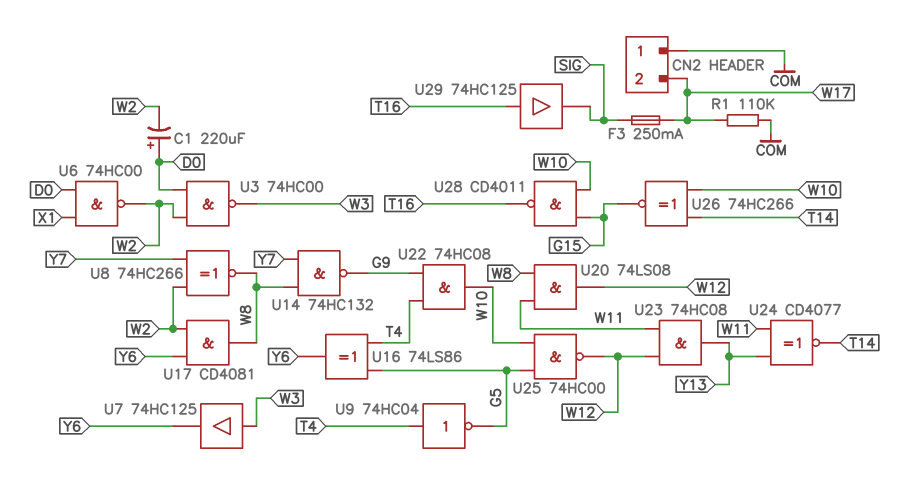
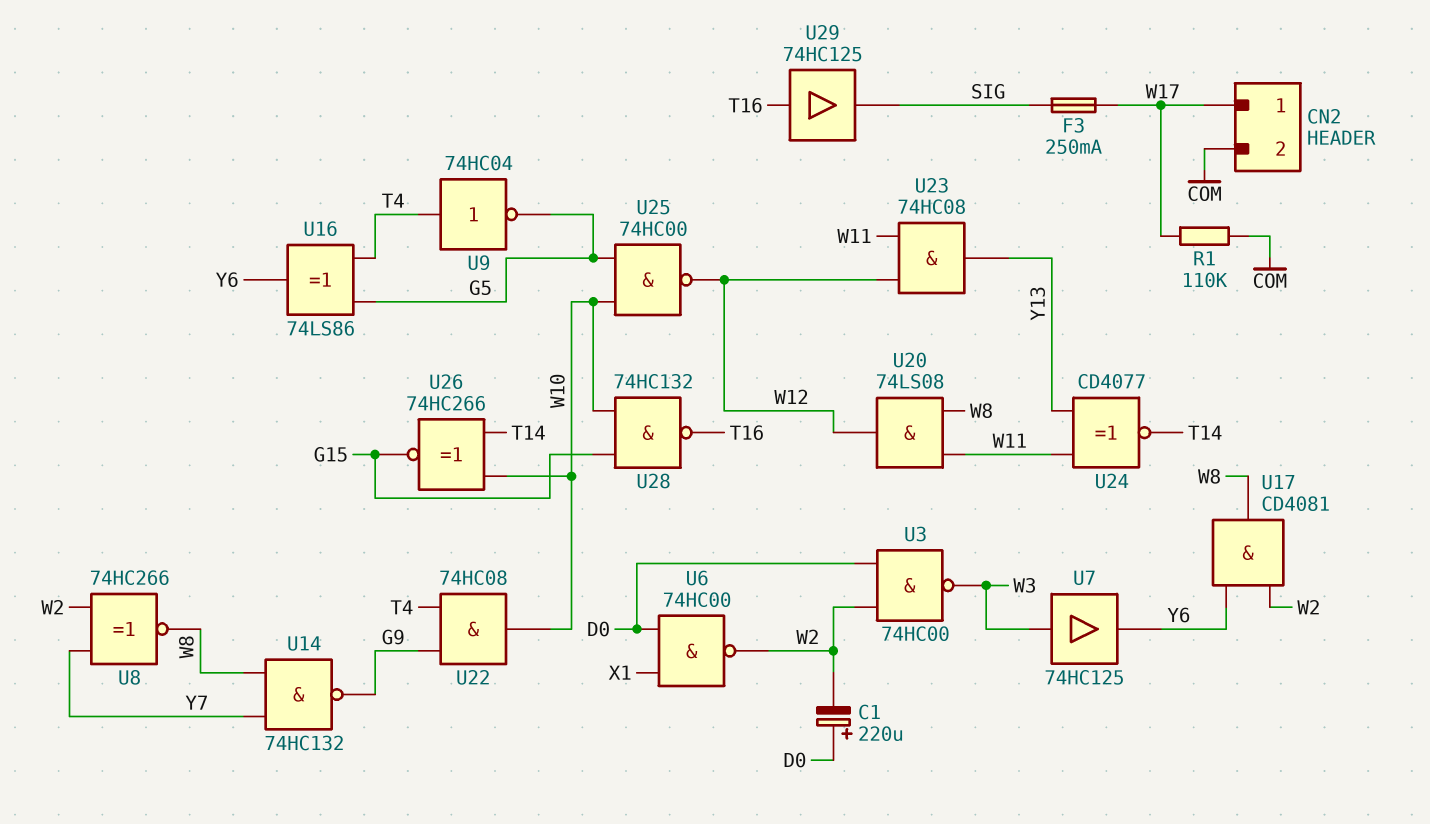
CN2 pin 1: COM -> W17
CN2 pin 2: W17 -> COM
U28: NAND CD4011 (in G15, in W10, out T16) -> NAND 74HC132 (in G15, in W10, out T16)

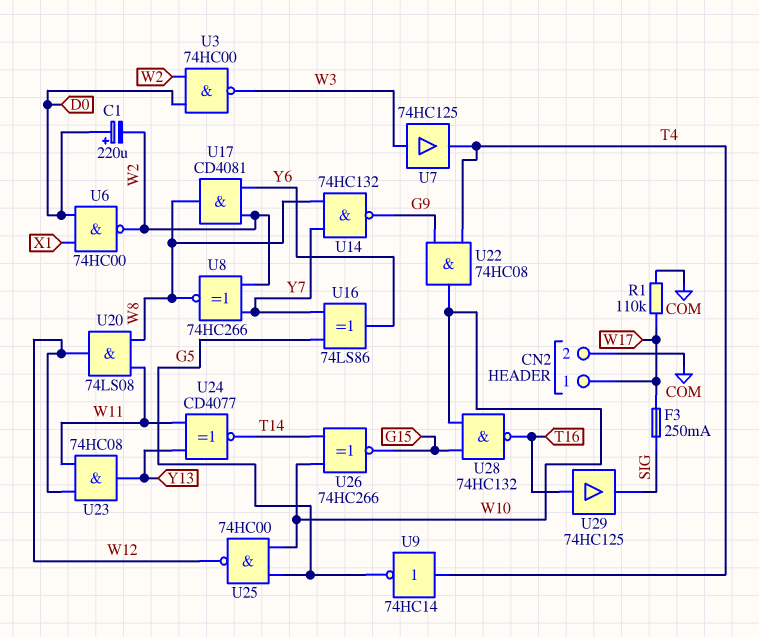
U7: buffer 74HC125 (in W3, out Y6) -> buffer 74HC125 (in W3, out T4)
U9: NOT 74HC04 (in T4, out G5) -> NOT 74HC14 (in T4, out G5)
U16: XOR 74LS86 (in G5, in T4, out Y6) -> XOR 74LS86 (in G5, in Y7, out Y6)

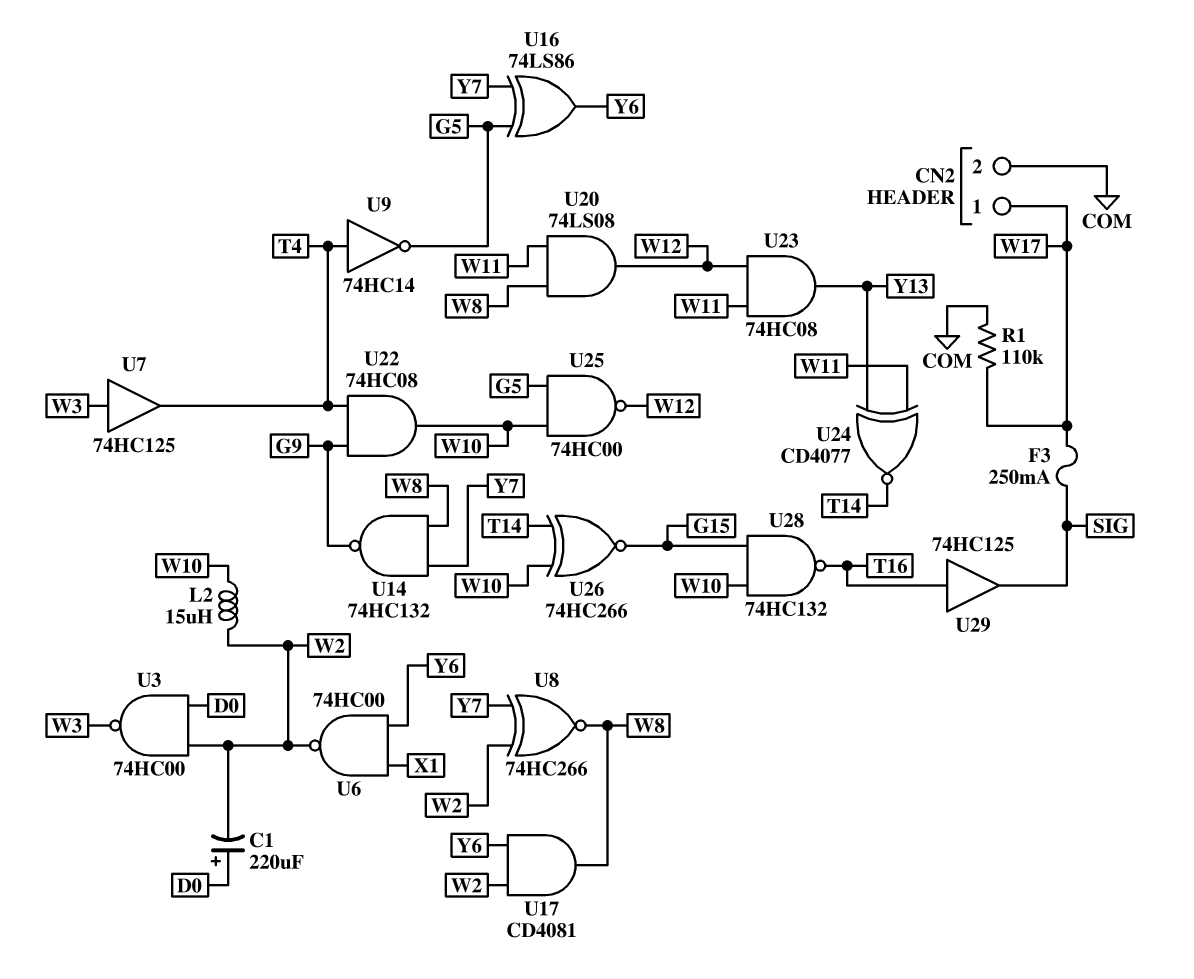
L2: none -> 15uH (W2, W10)
U6: NAND 74HC00 (in D0, in X1, out W2) -> NAND 74HC00 (in X1, in Y6, out W2)

